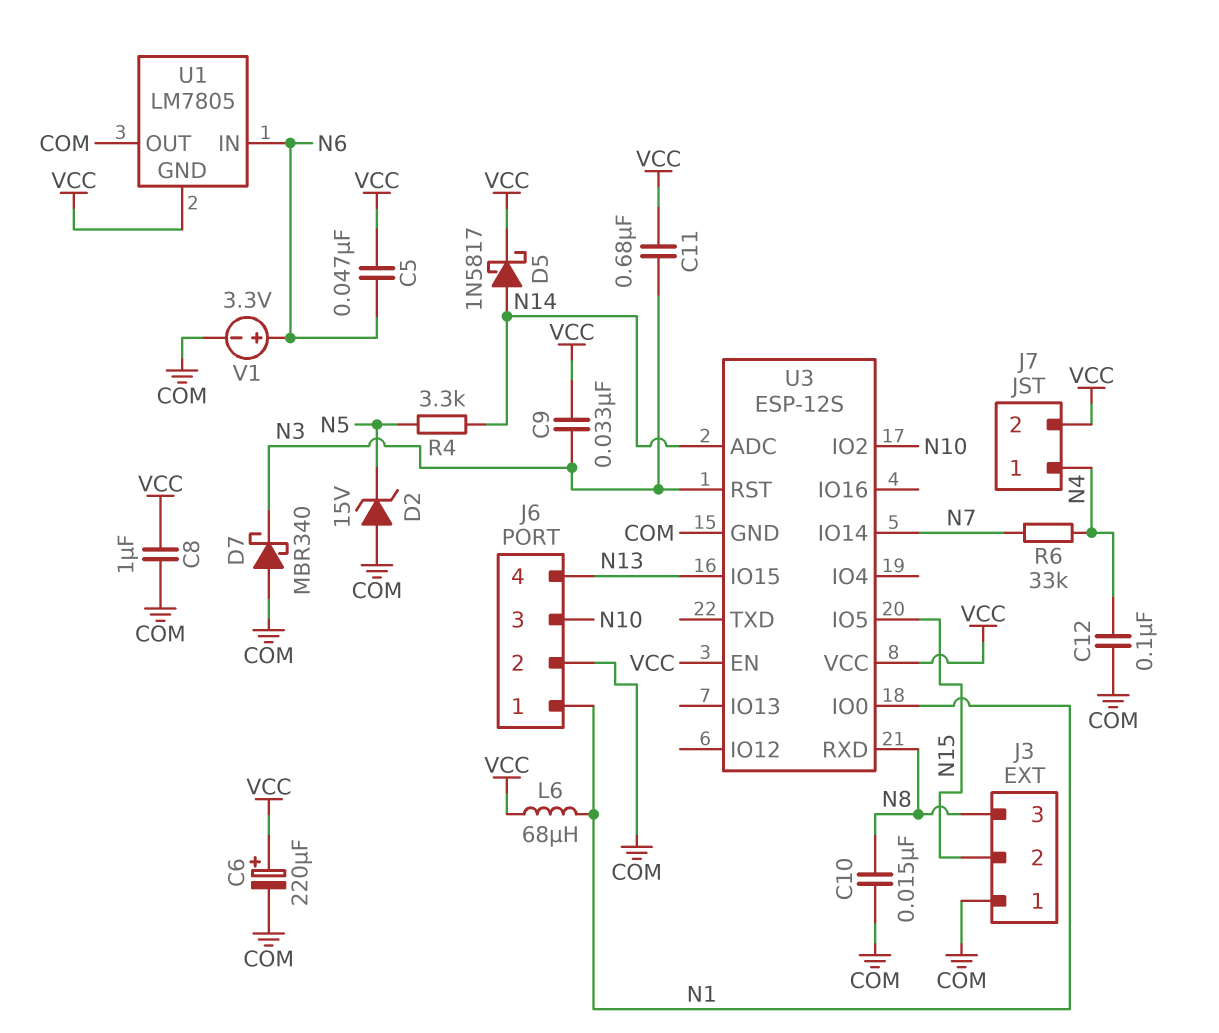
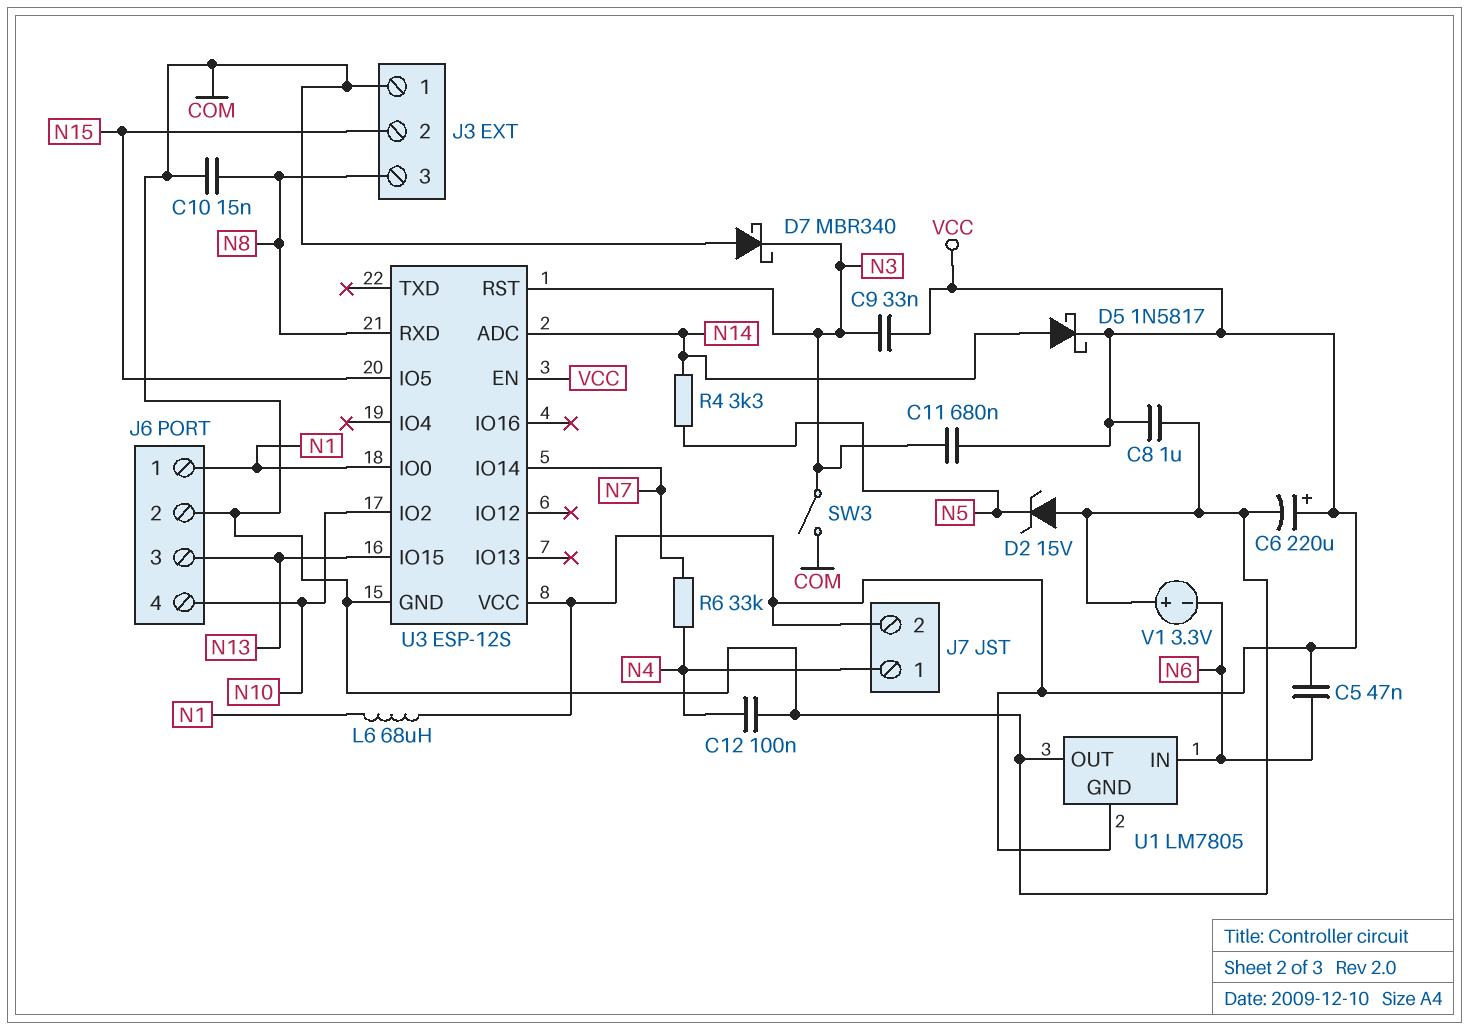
J6 pin 3: N10 -> N13
J6 pin 4: N13 -> N10
SW3: none -> switch (COM, N3)
V1: 3.3V (plus N6, minus COM) -> 3.3V (plus COM, minus N6)

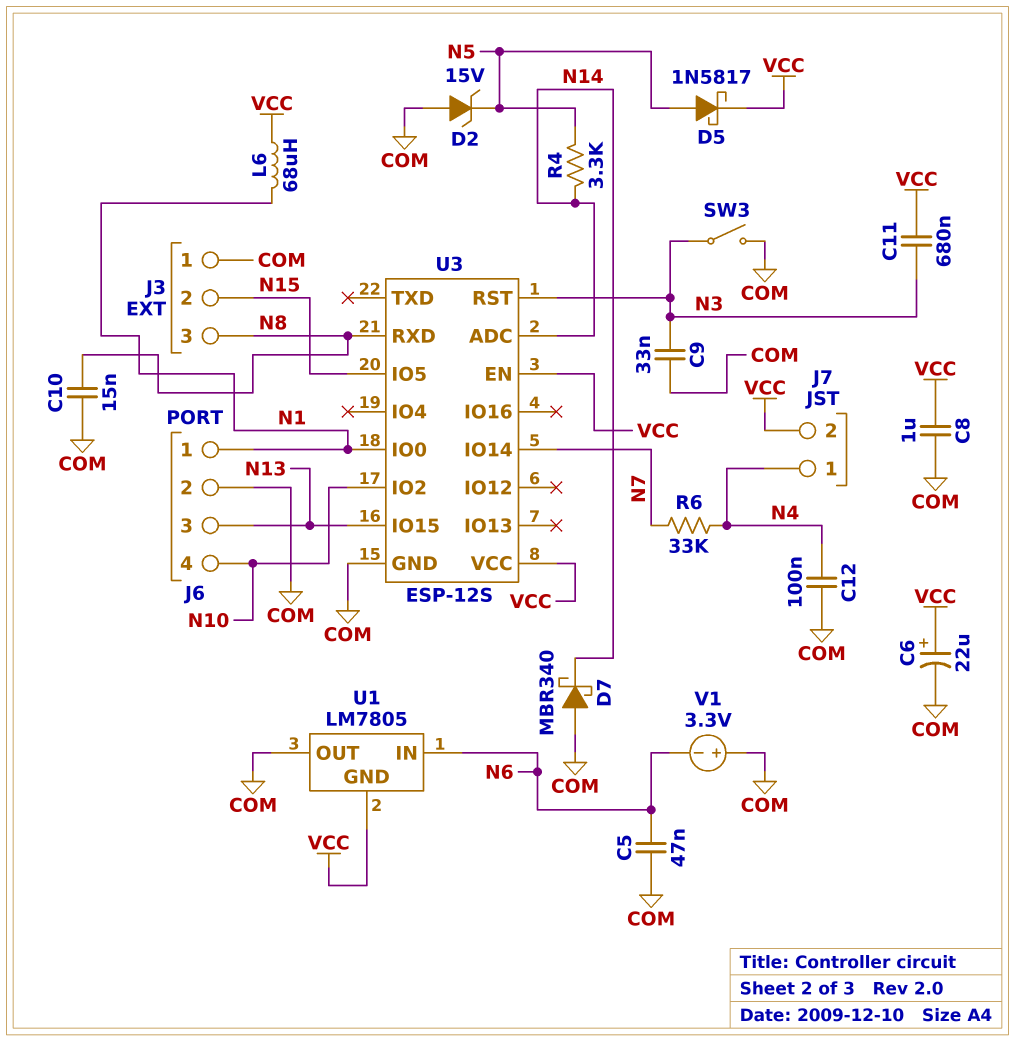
C5: 47nF (N6, VCC) -> 47nF (COM, N6)
C6: 220uF (plus VCC, minus COM) -> 22uF (plus VCC, minus COM)
C9: 33nF (N3, VCC) -> 33nF (COM, N3)
D5: schottky 1N5817 (A N14, K VCC) -> schottky 1N5817 (A N5, K VCC)
D7: schottky MBR340 (A COM, K N3) -> schottky MBR340 (A COM, K N14)

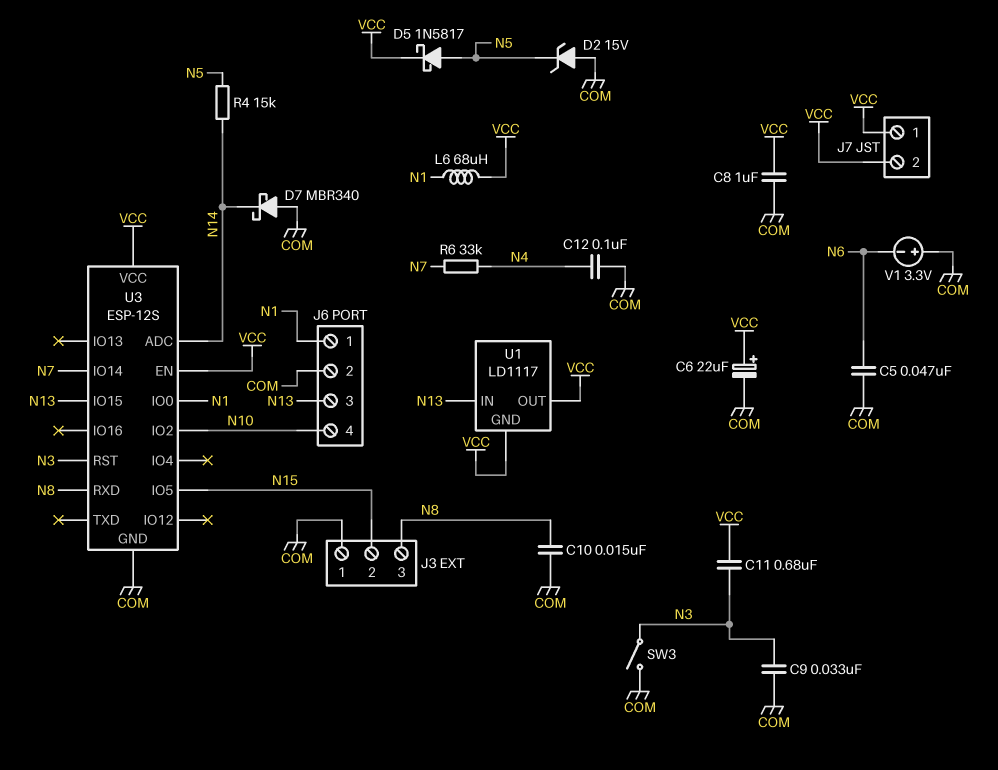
J7 pin 1: N4 -> VCC
R4: 3.3k (N5, N14) -> 15k (N5, N14)
U1: LM7805 -> LD1117
U1 pin IN: N6 -> N13
U1 pin OUT: COM -> VCC

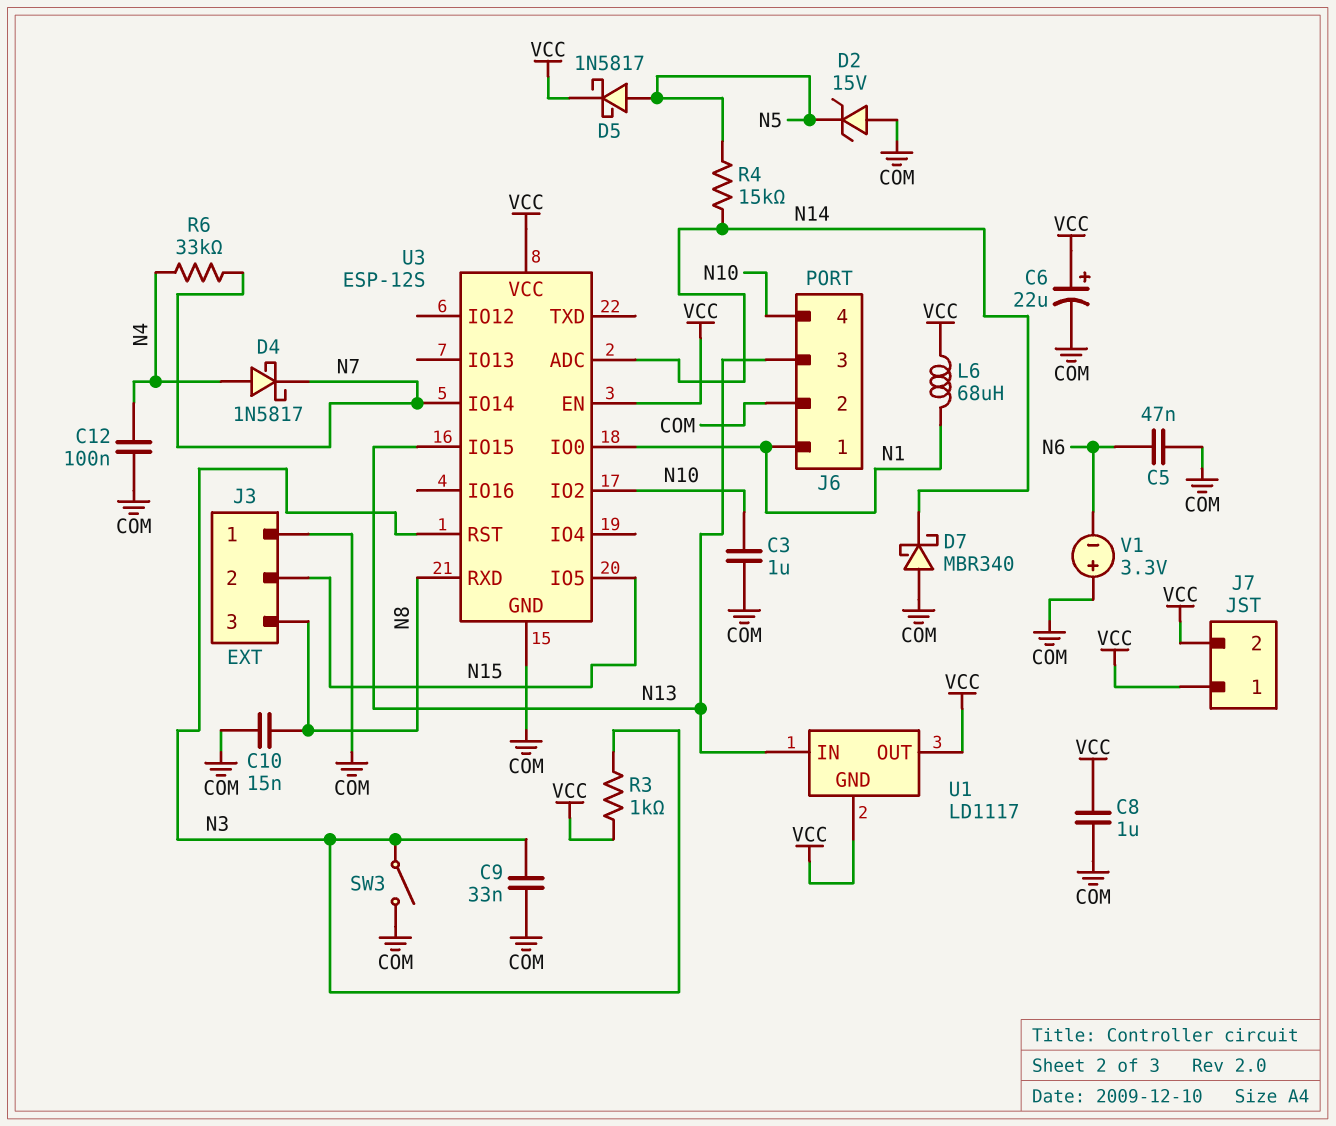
C3: none -> 1uF (COM, N10)
C11: 680nF (N3, VCC) -> none
D4: none -> schottky 1N5817 (A N4, K N7)
R3: none -> 1k (N3, VCC)

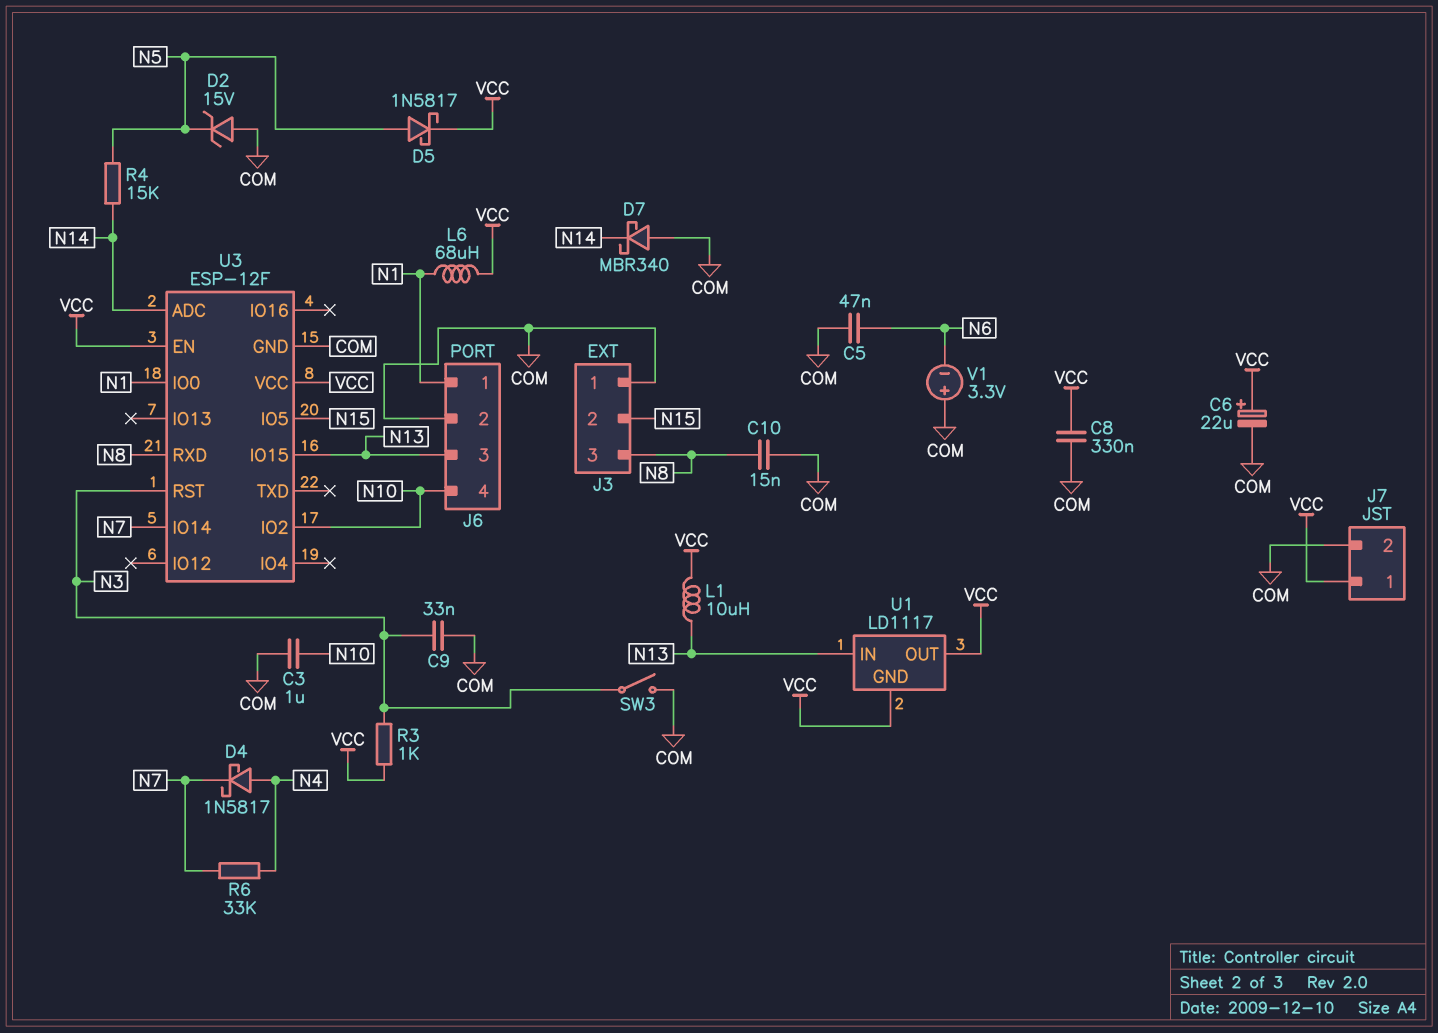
C8: 1uF (COM, VCC) -> 330nF (COM, VCC)
C12: 100nF (COM, N4) -> none
J7 pin 2: VCC -> COM
L1: none -> 10uH (N13, VCC)
U3: ESP-12S -> ESP-12F

